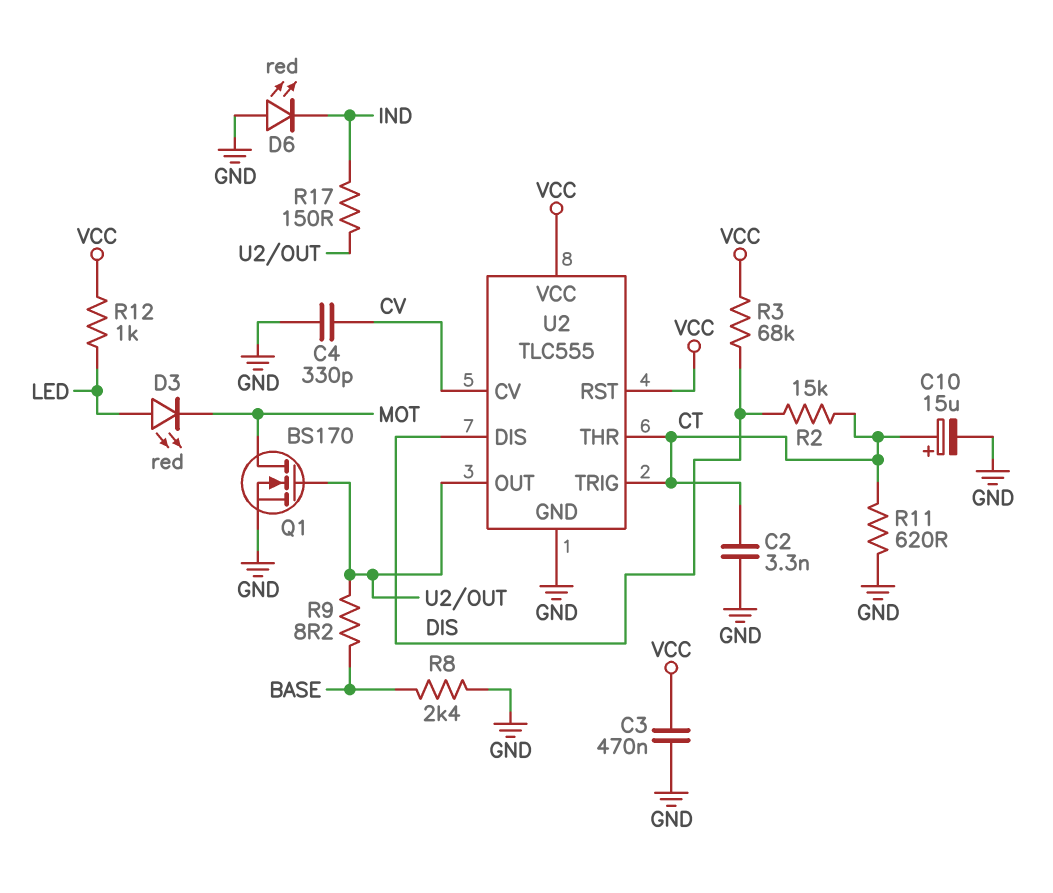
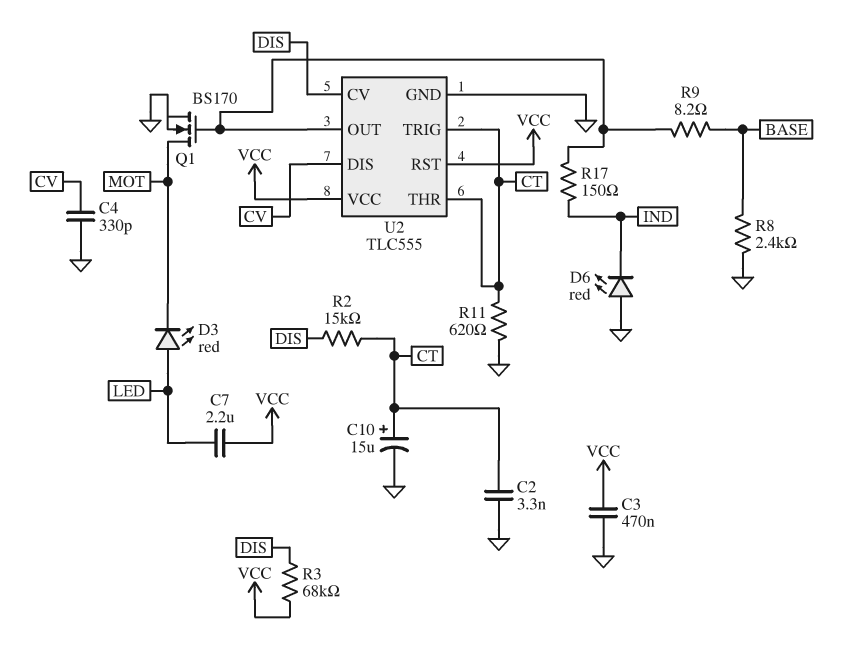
C7: none -> 2.2uF (LED, VCC)
R12: 1k (LED, VCC) -> none
U2 pin CV: CV -> DIS
U2 pin DIS: DIS -> CV

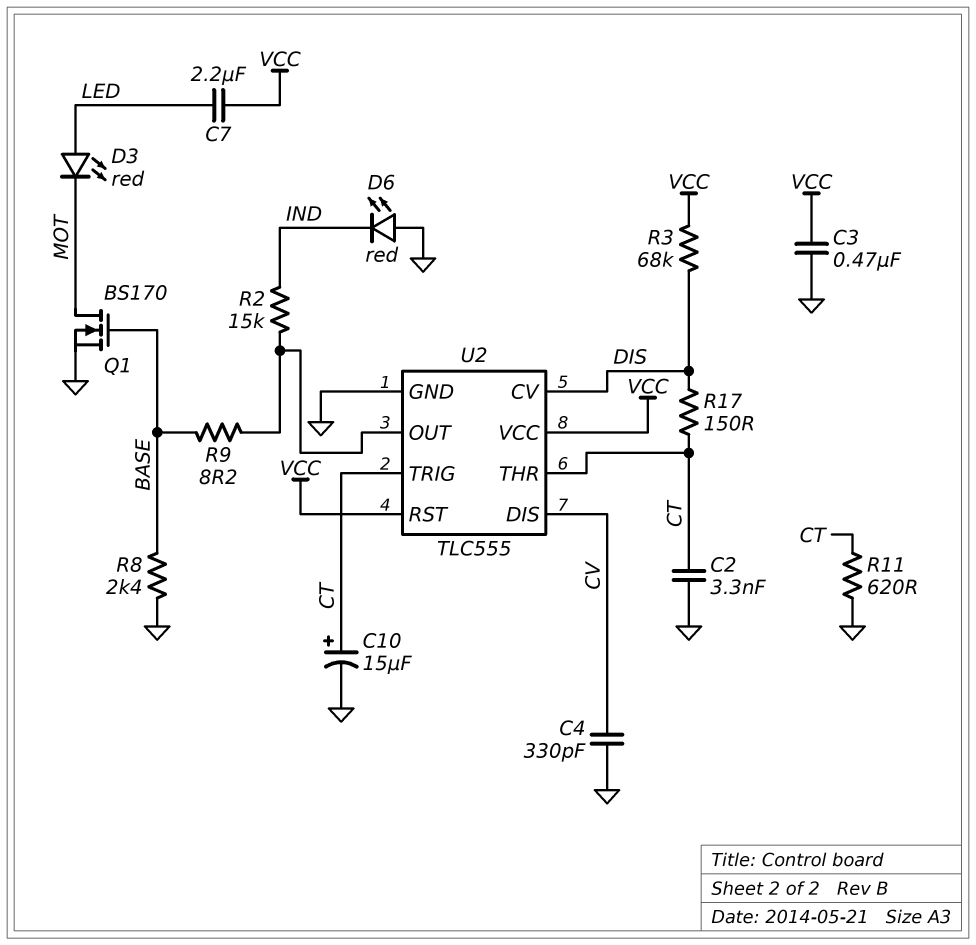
Q1: NMOS BS170 (G U2/OUT, D MOT, S GND) -> NMOS BS170 (G BASE, D MOT, S GND)
R2: 15k (CT, DIS) -> 15k (IND, U2/OUT)
R17: 150 (IND, U2/OUT) -> 150 (CT, DIS)

